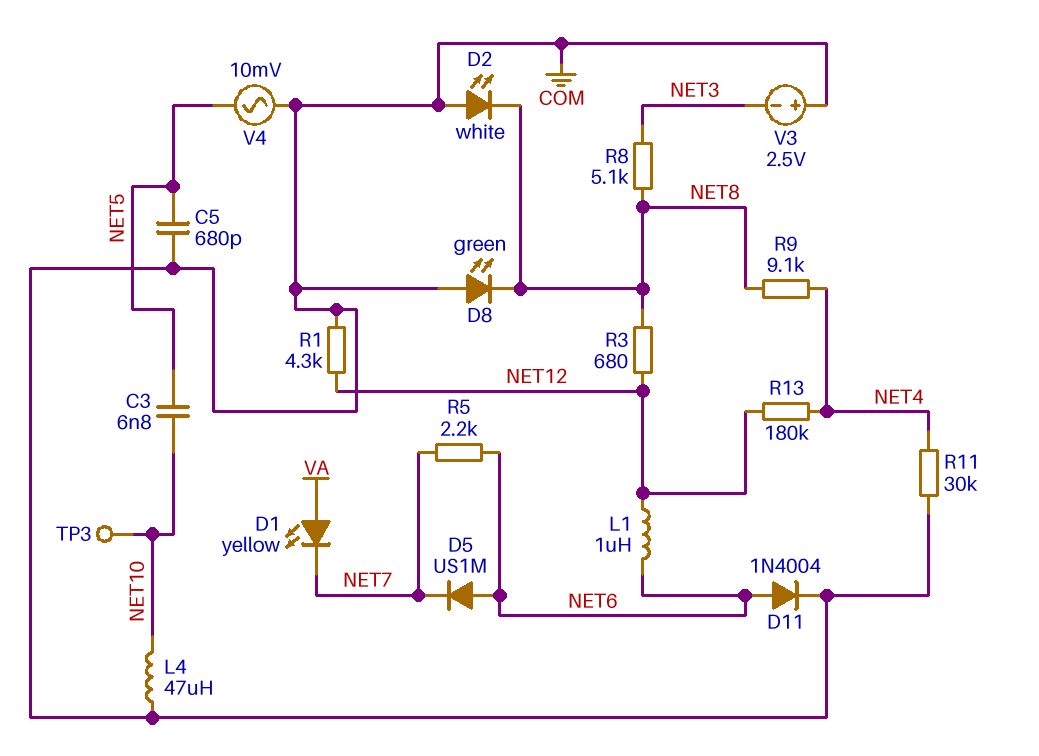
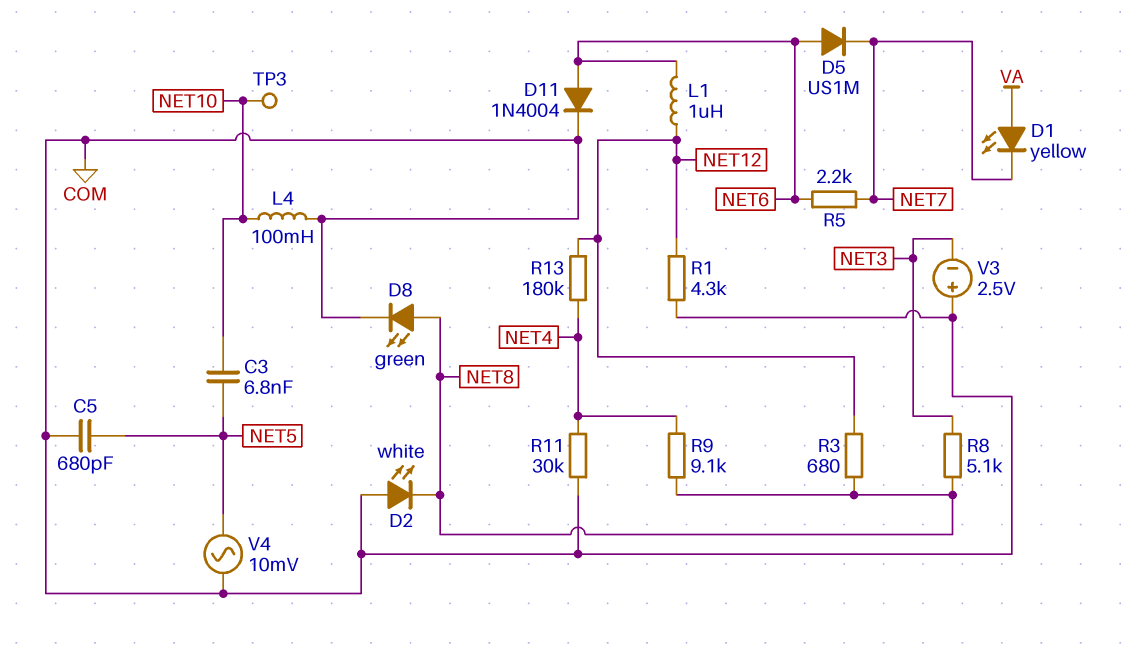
D8: LED green (A COM, K NET8) -> LED green (A NET8, K COM)
L4: 47uH (COM, NET10) -> 100mH (COM, NET10)

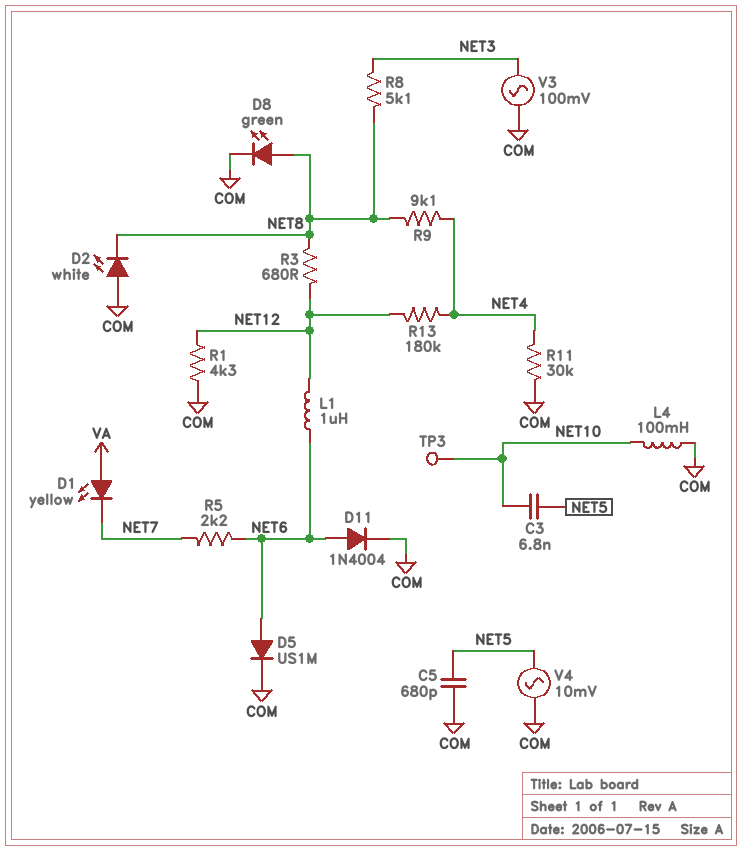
D5: diode US1M (A NET6, K NET7) -> diode US1M (A NET6, K COM)
V3: 2.5V (plus COM, minus NET3) -> AC 100mV (COM, NET3)

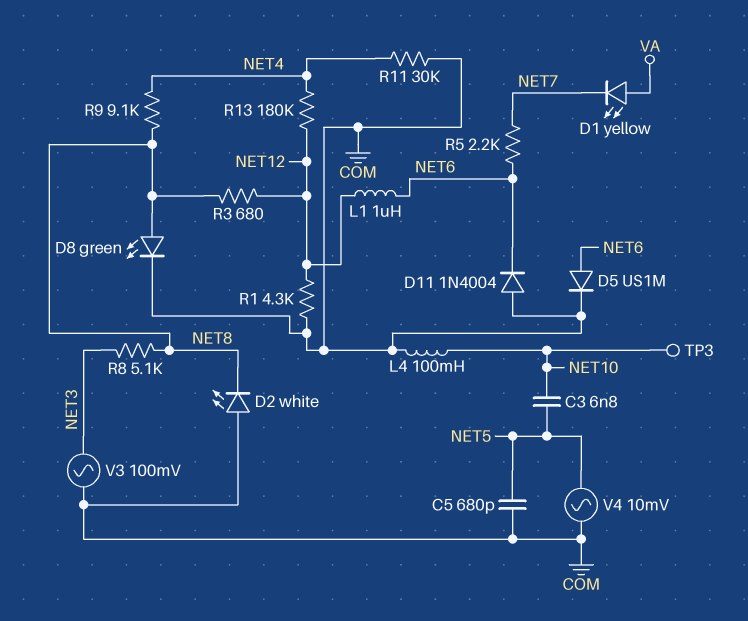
D11: diode 1N4004 (A NET6, K COM) -> diode 1N4004 (A COM, K NET6)

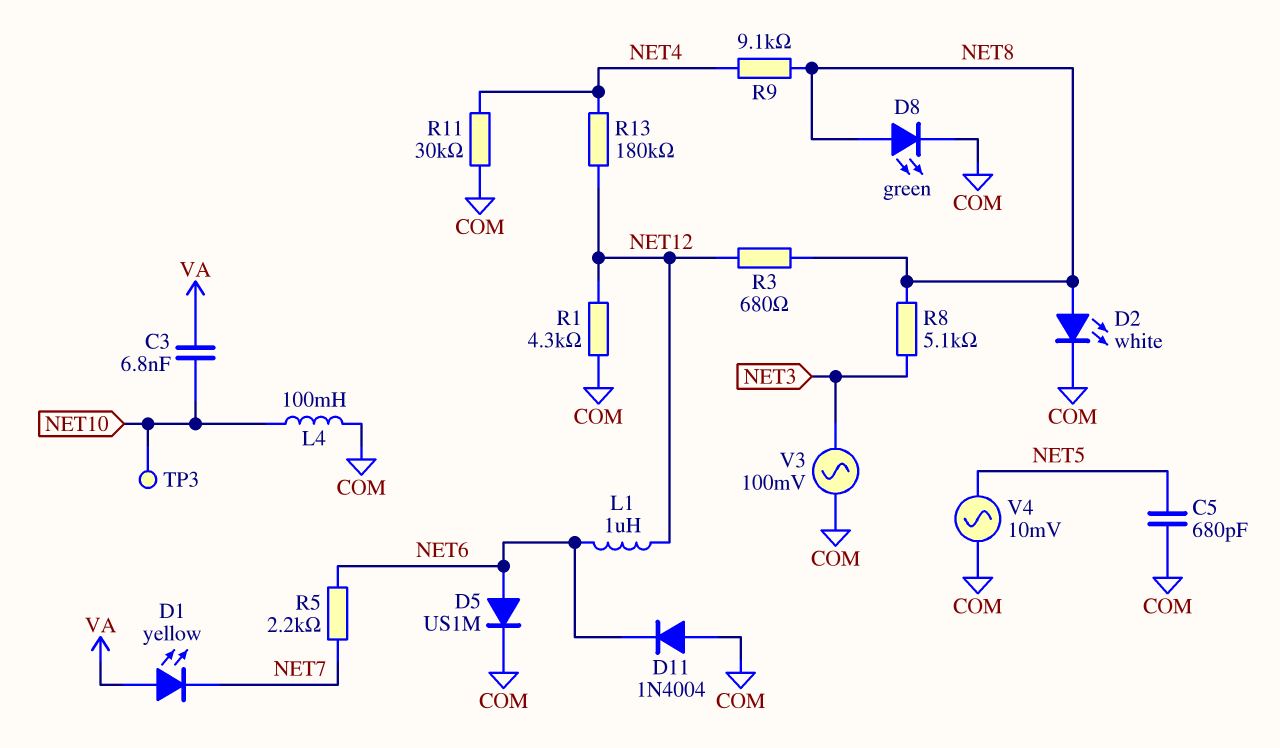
C3: 6.8nF (NET5, NET10) -> 6.8nF (NET10, VA)
D2: LED white (A COM, K NET8) -> LED white (A NET8, K COM)

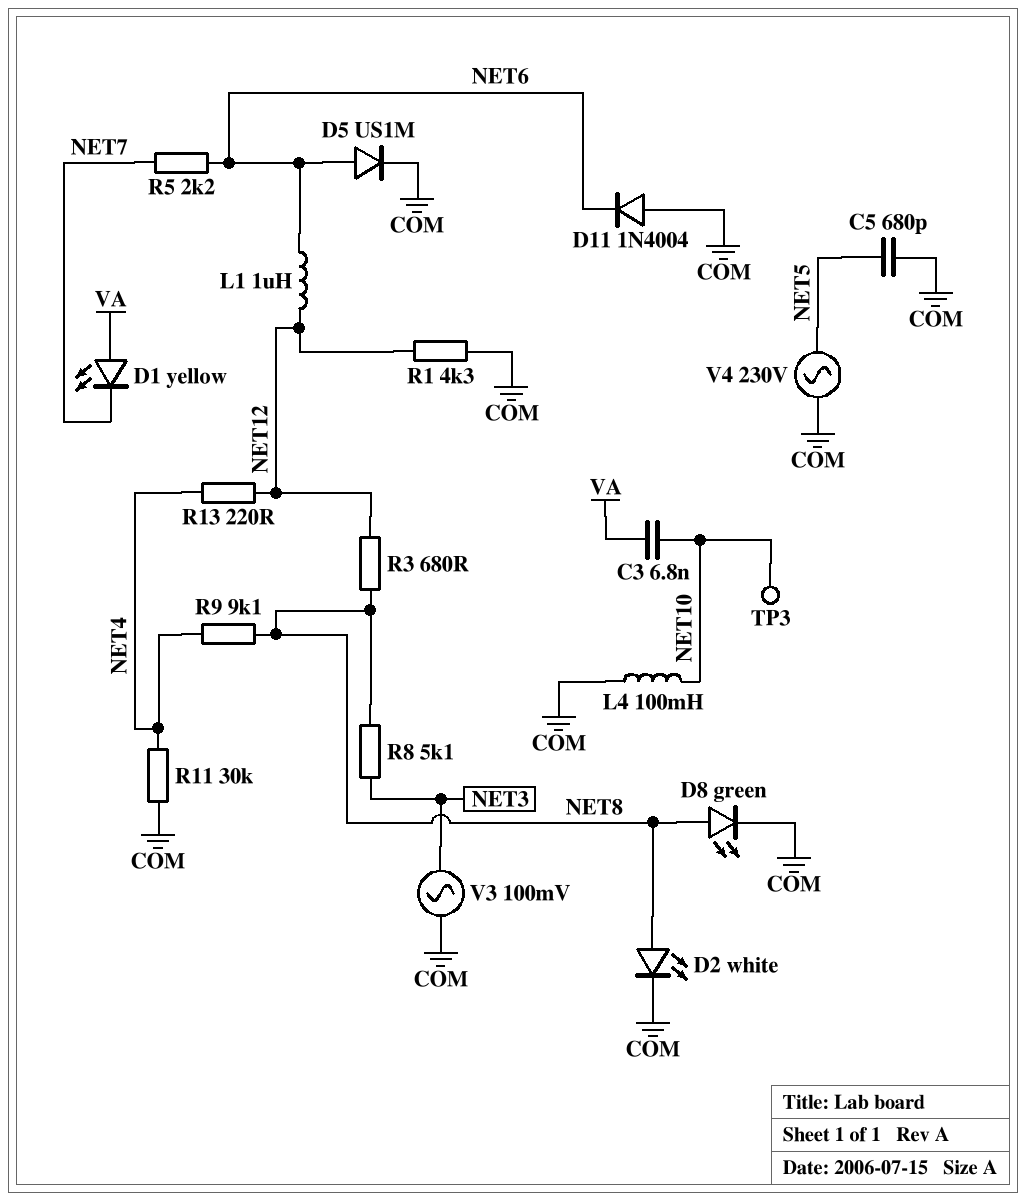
R13: 180k (NET4, NET12) -> 220 (NET4, NET12)
V4: AC 10mV (COM, NET5) -> AC 230V (COM, NET5)

